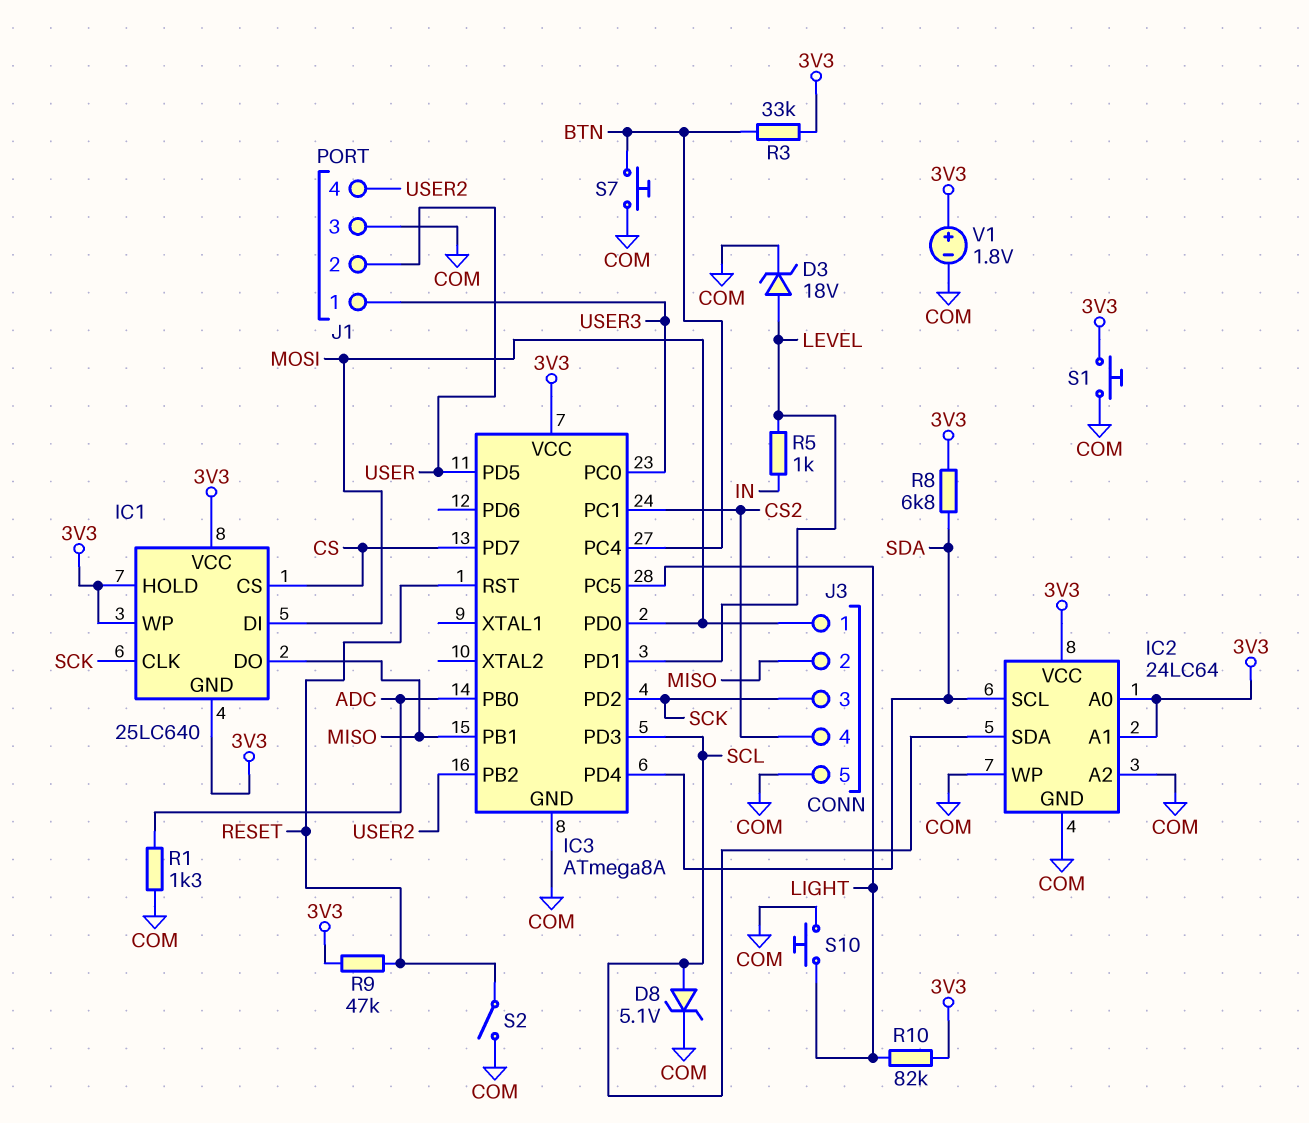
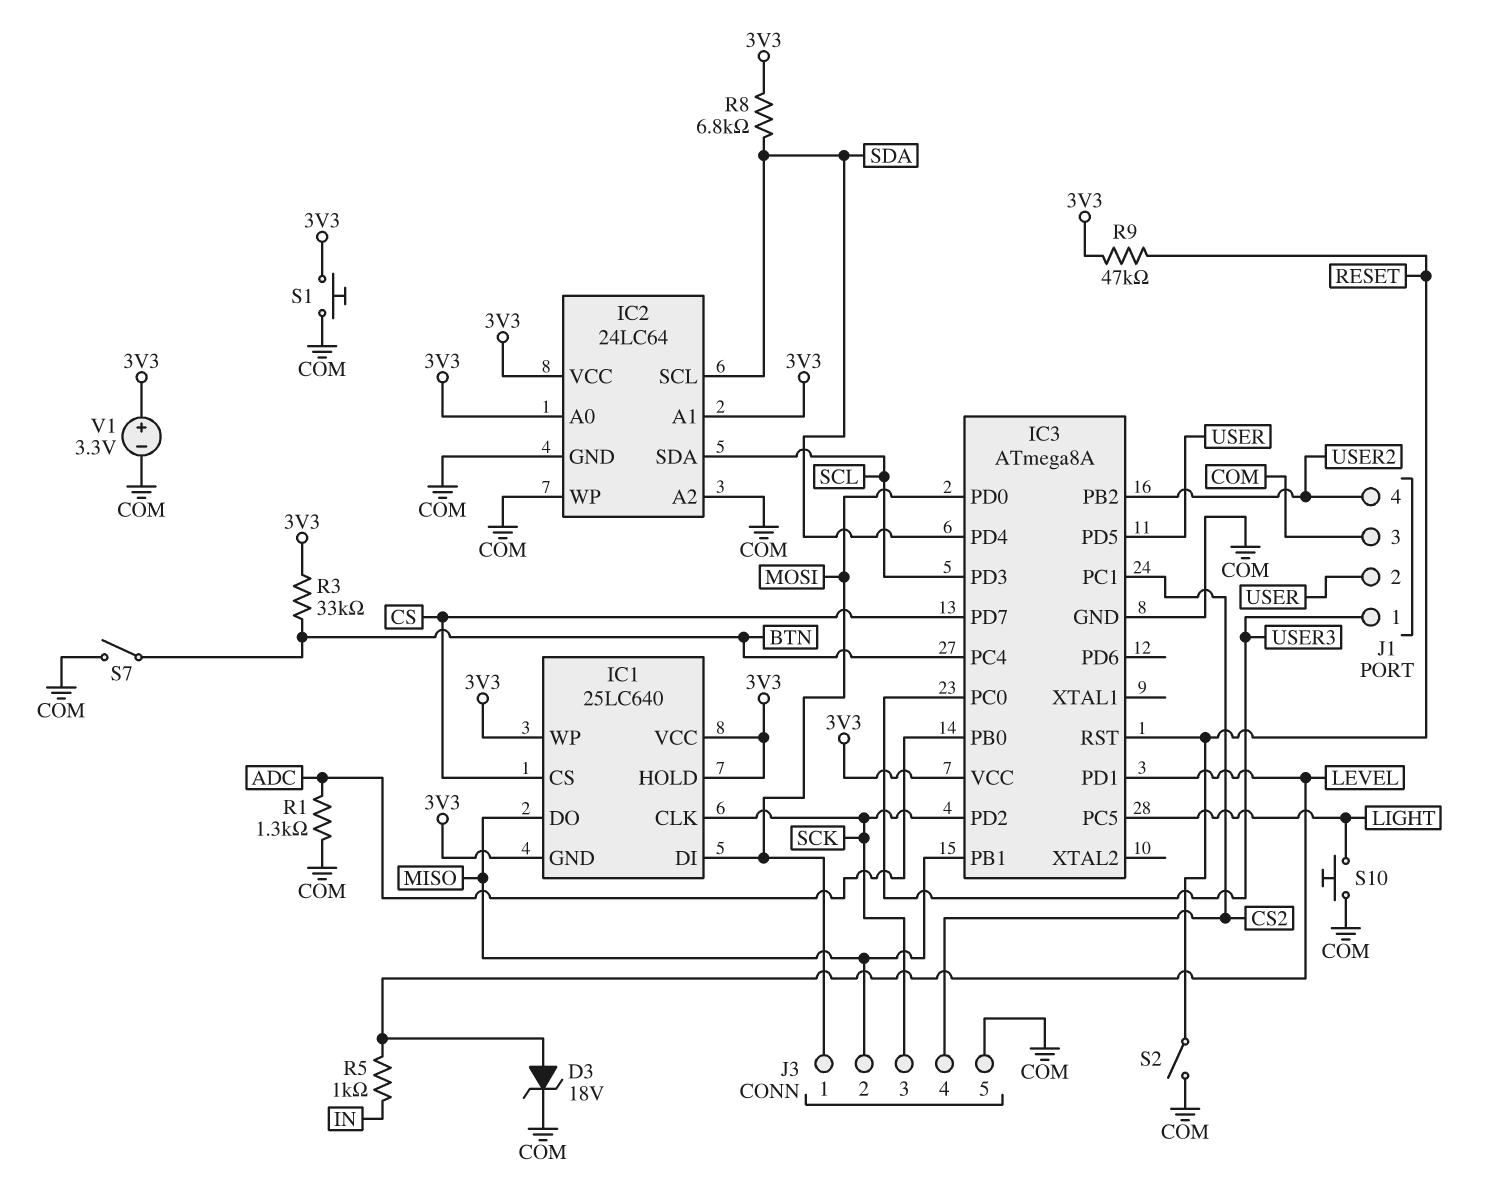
D8: zener 5.1V (A SCL, K COM) -> none
R10: 82k (3V3, LIGHT) -> none
S7: button (BTN, COM) -> switch (BTN, COM)
V1: 1.8V (plus 3V3, minus COM) -> 3.3V (plus 3V3, minus COM)

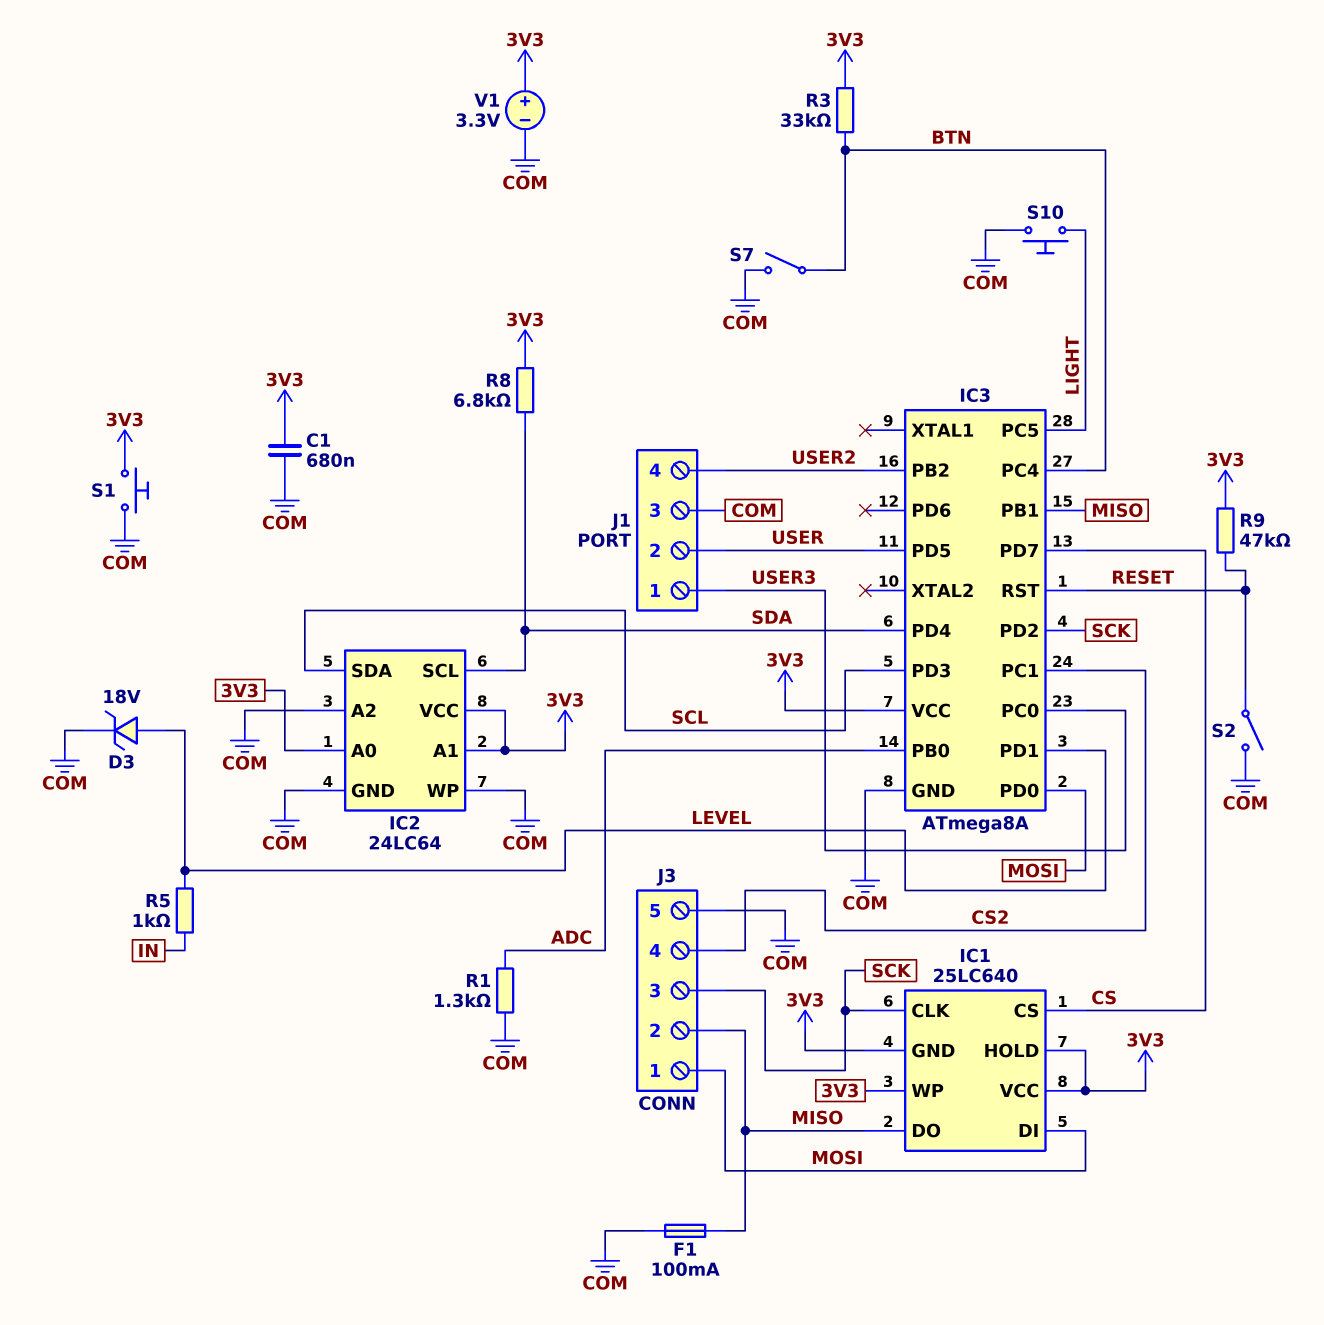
C1: none -> 680nF (3V3, COM)
F1: none -> 100mA (COM, MISO)

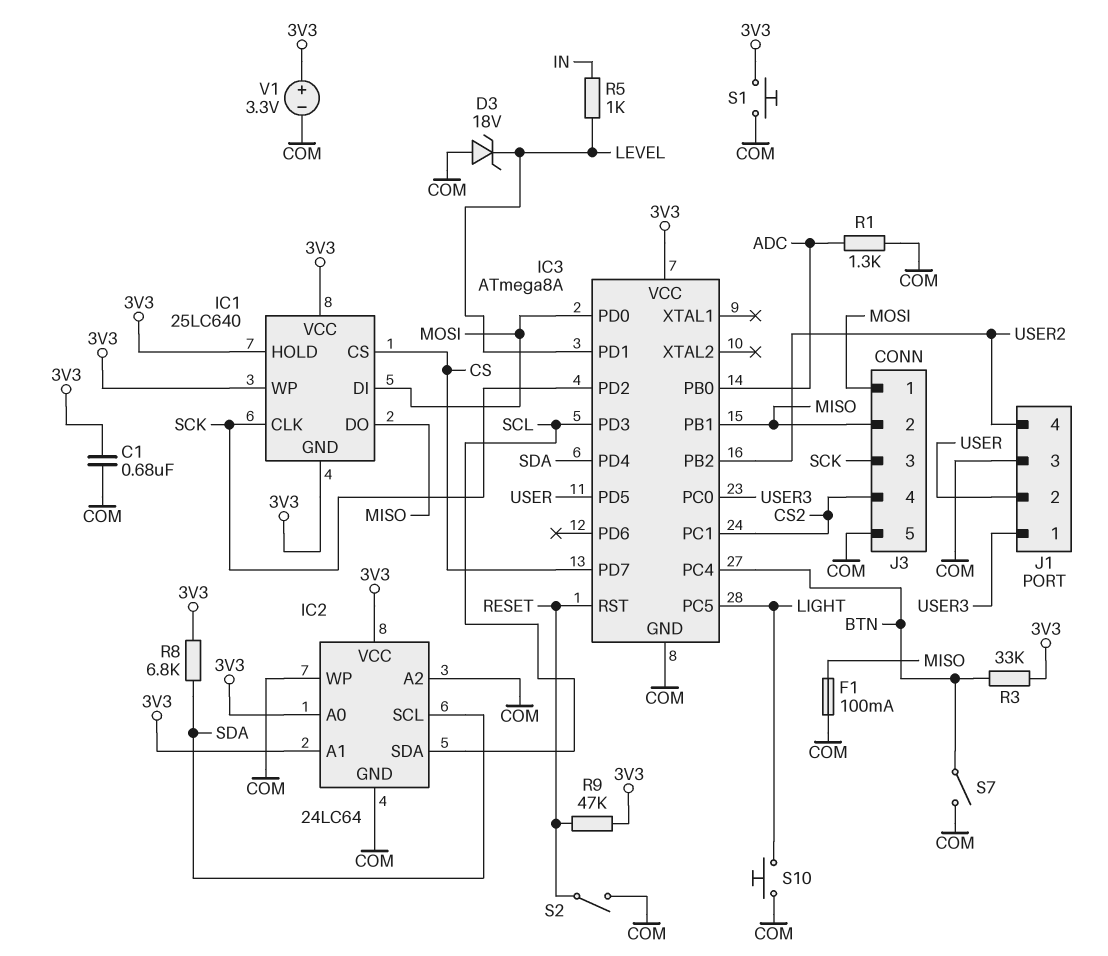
D3: zener 18V (A LEVEL, K COM) -> zener 18V (A COM, K LEVEL)

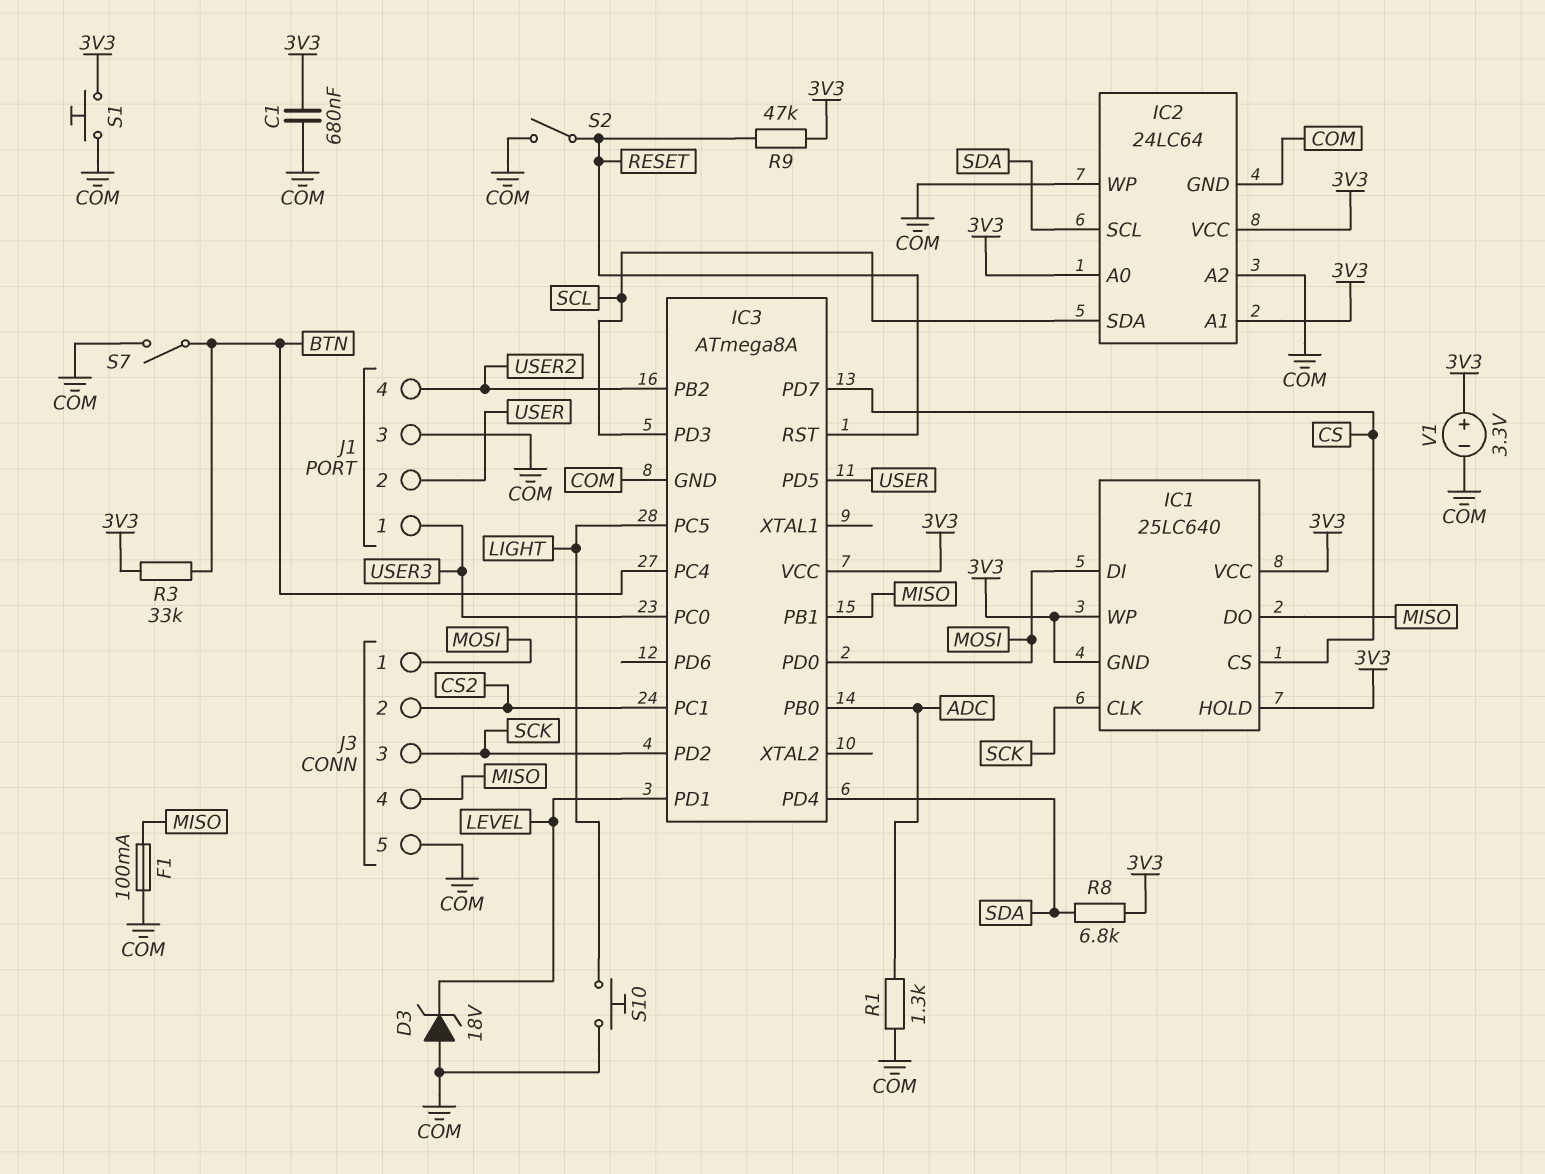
J3 pin 2: MISO -> CS2
J3 pin 4: CS2 -> MISO
R5: 1k (IN, LEVEL) -> none

